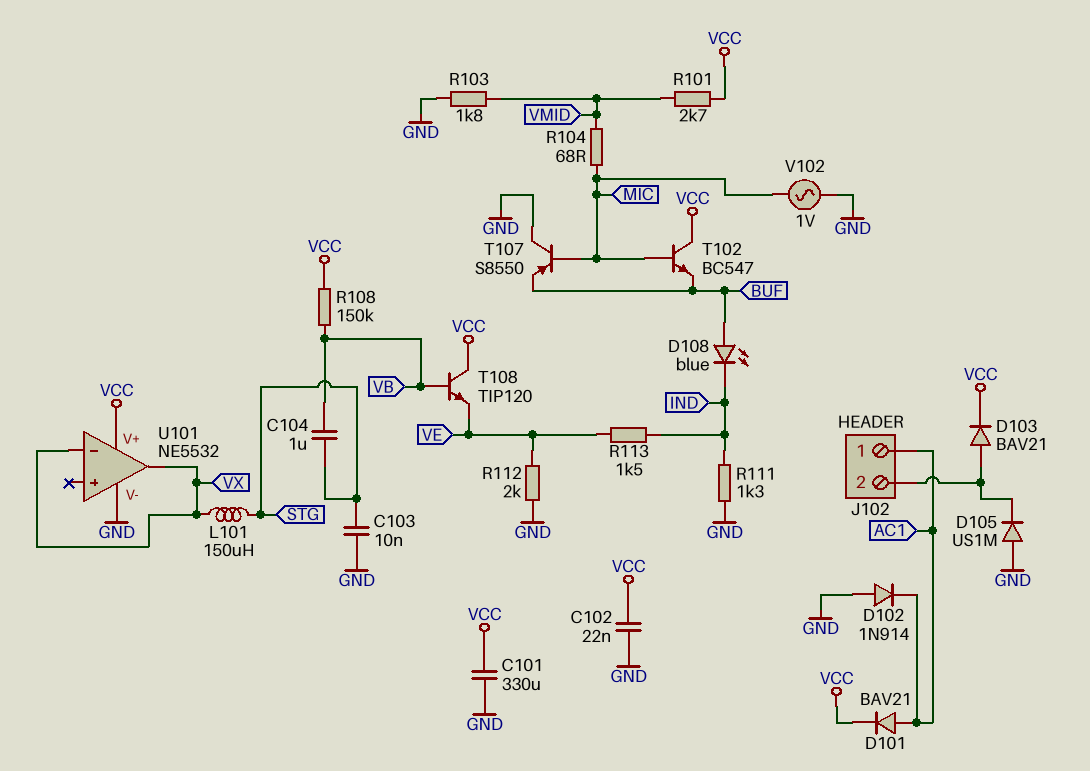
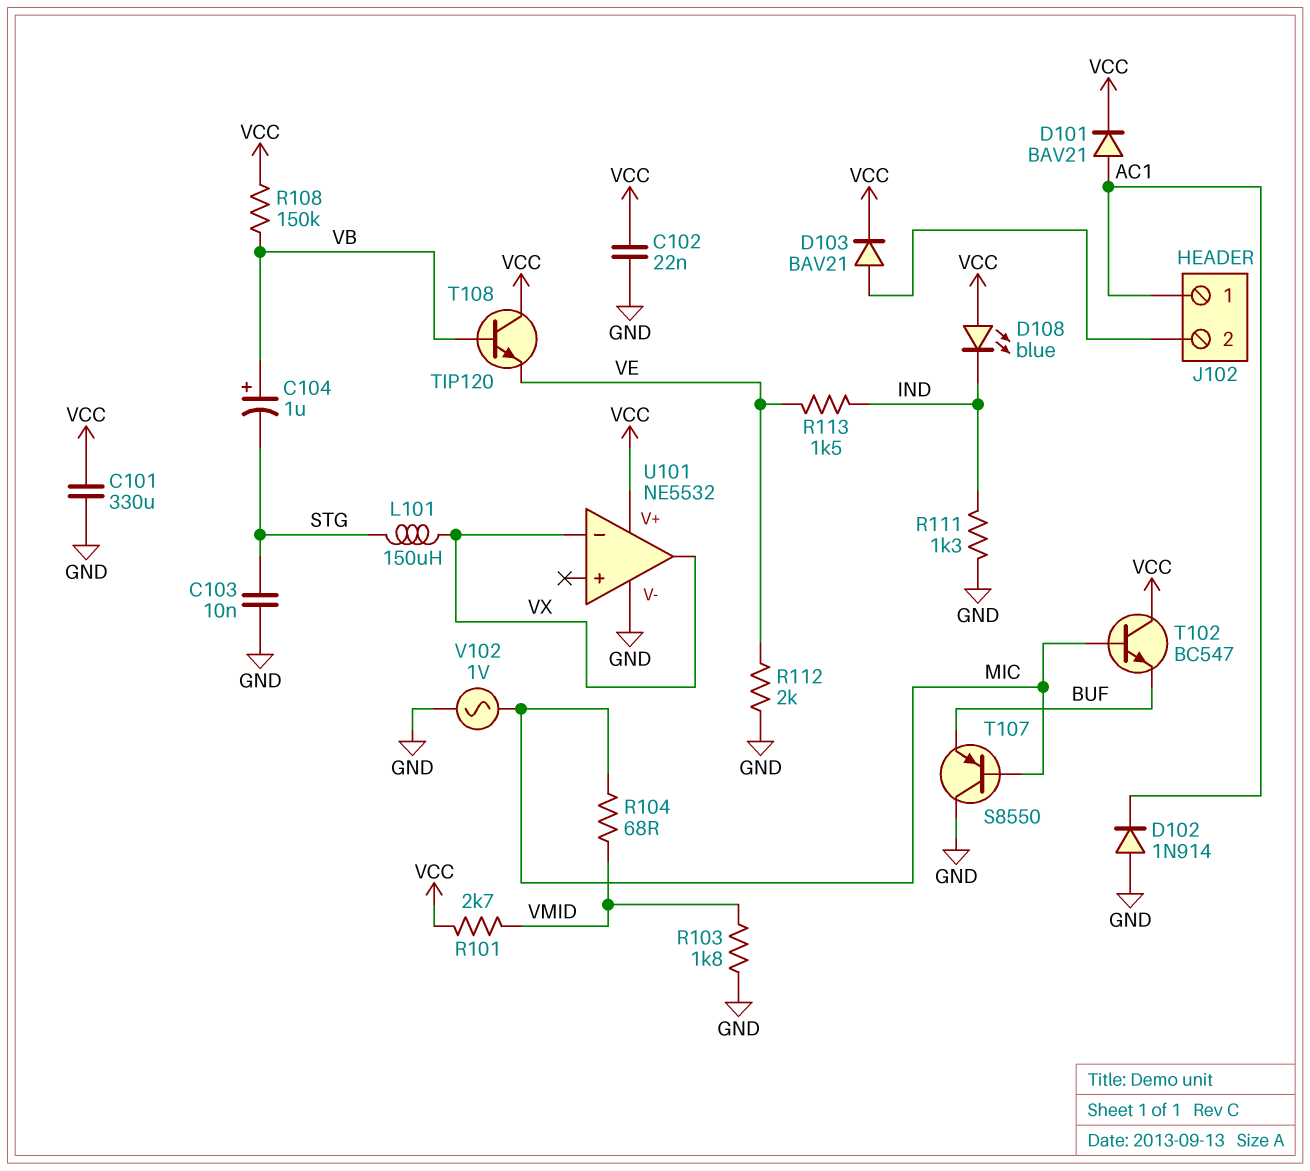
C104: 1uF (STG, VB) -> 1uF (plus VB, minus STG)
D105: diode US1M (A GND, K J102/2) -> none
D108: LED blue (A BUF, K IND) -> LED blue (A VCC, K IND)

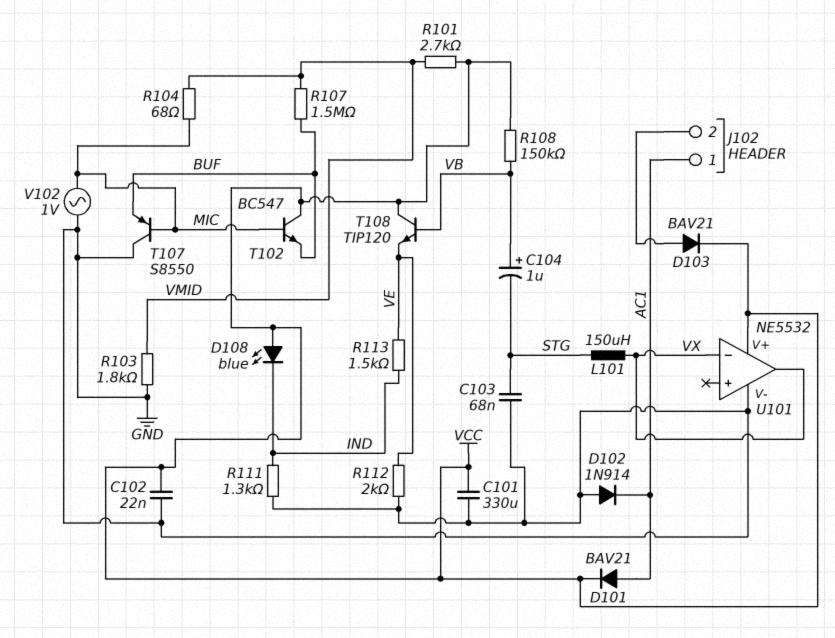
C103: 10nF (GND, STG) -> 68nF (GND, STG)
R107: none -> 1.5M (BUF, VMID)

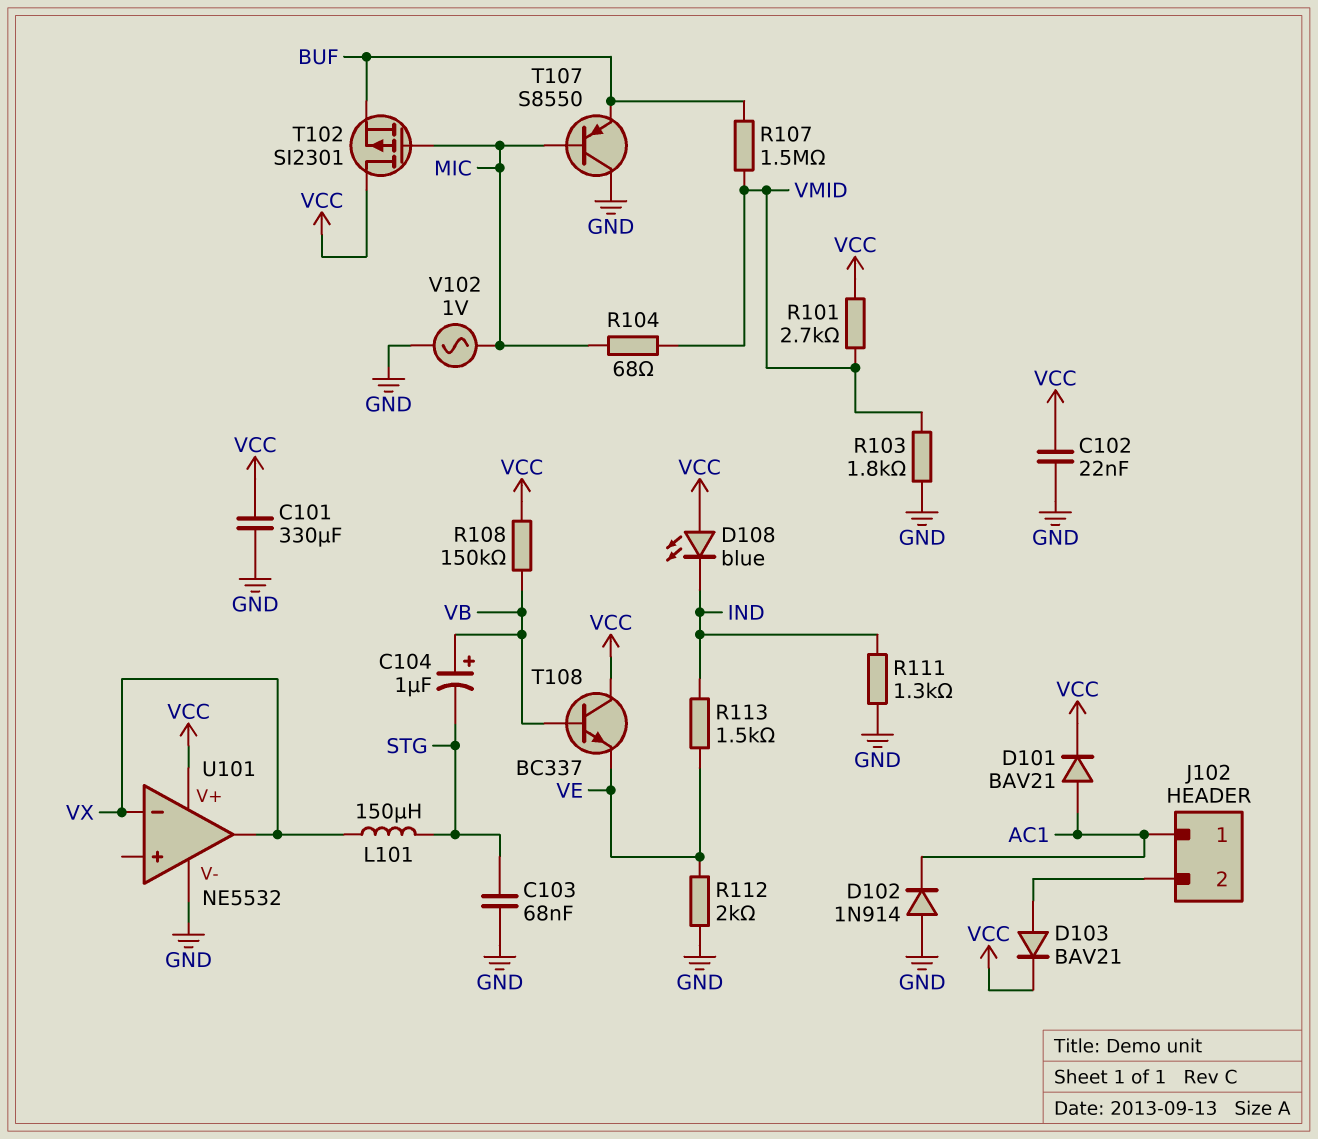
T102: NPN BC547 (B MIC, C VCC, E BUF) -> PMOS SI2301 (G MIC, D VCC, S BUF)
T108: NPN TIP120 (B VB, C VCC, E VE) -> NPN BC337 (B VB, C VCC, E VE)

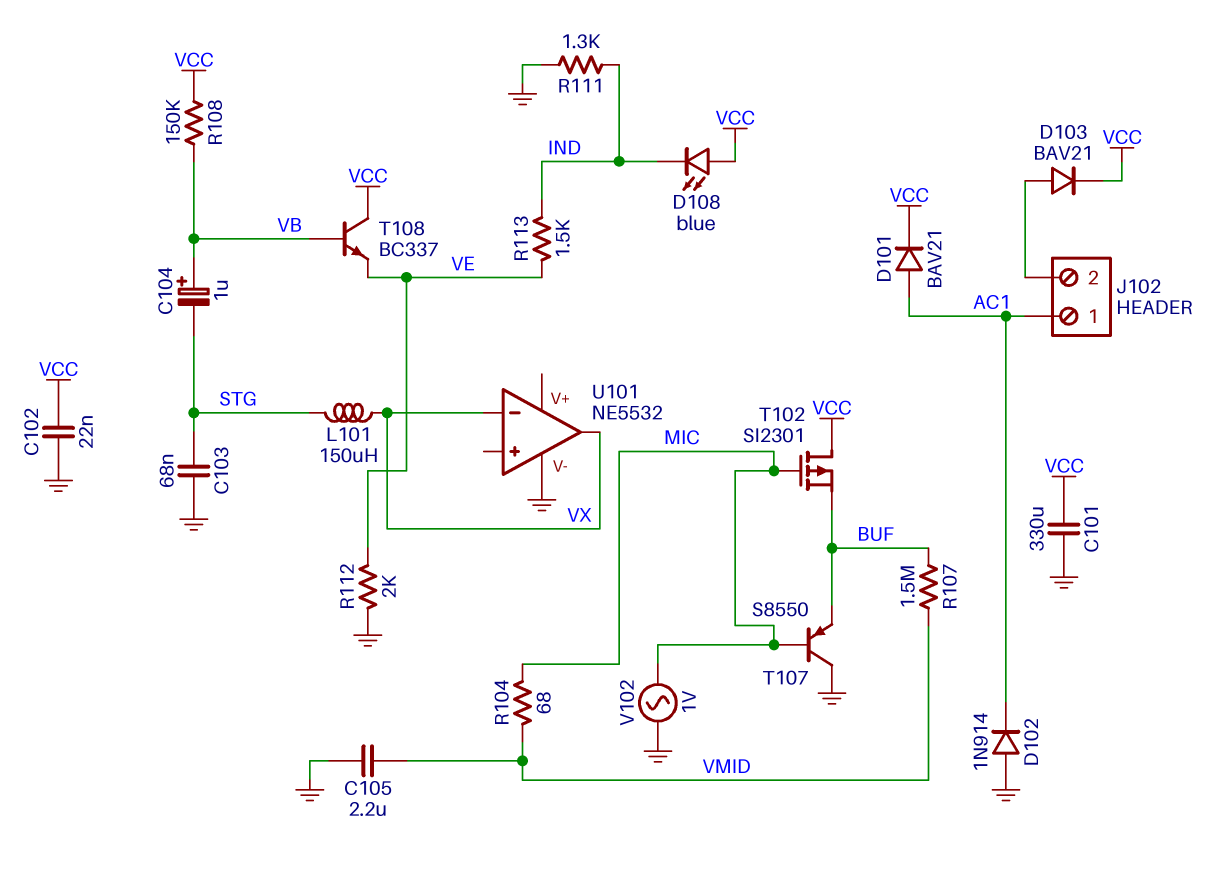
C105: none -> 2.2uF (GND, VMID)
R101: 2.7k (VCC, VMID) -> none
R103: 1.8k (GND, VMID) -> none
U101 pin V+: VCC -> none

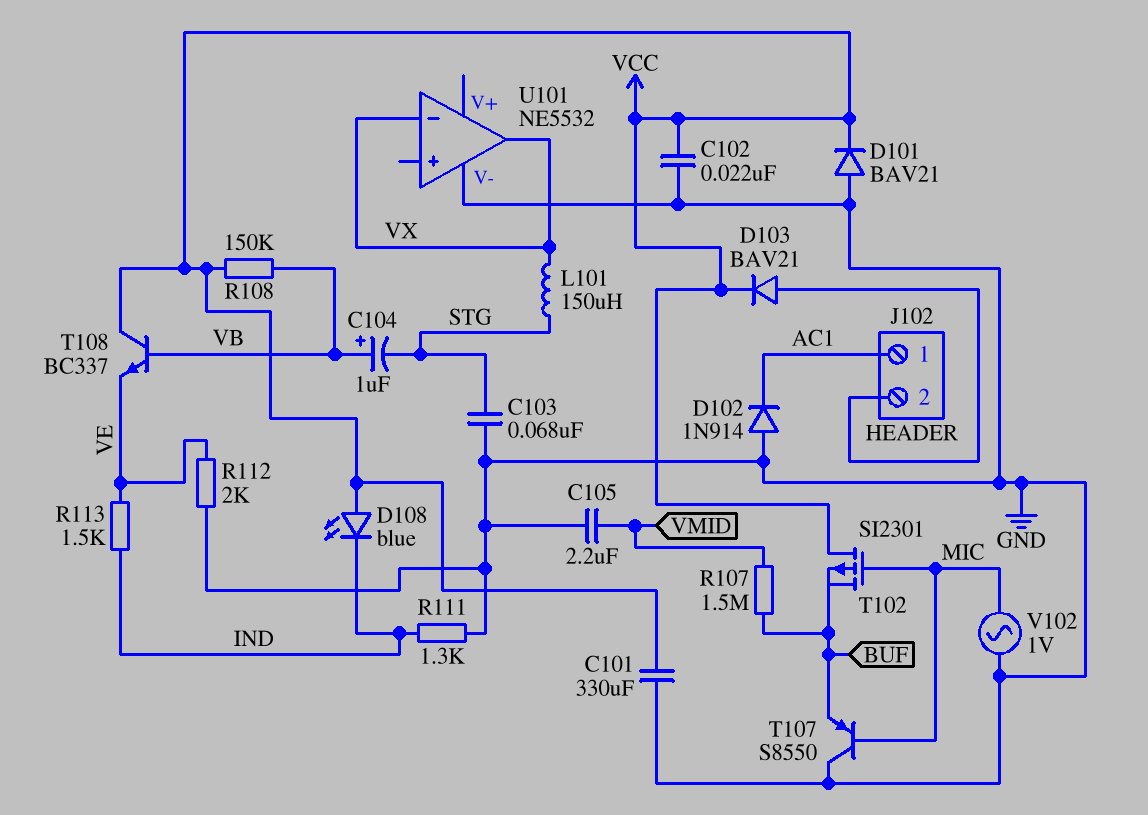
D101: diode BAV21 (A AC1, K VCC) -> diode BAV21 (A GND, K VCC)
R104: 68 (MIC, VMID) -> none

